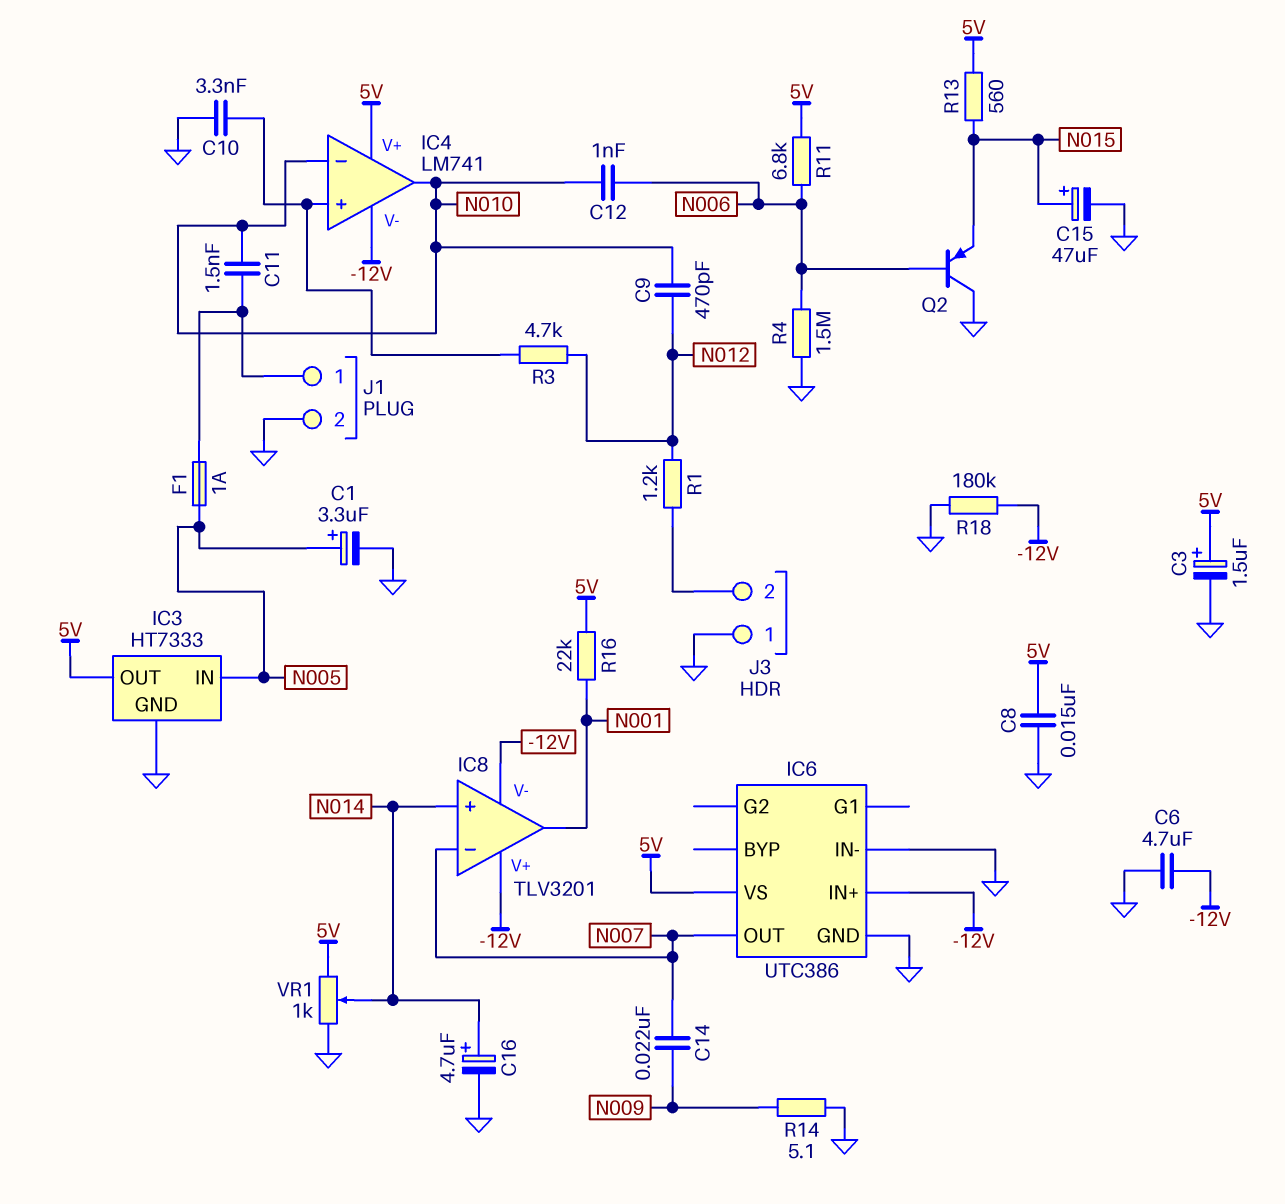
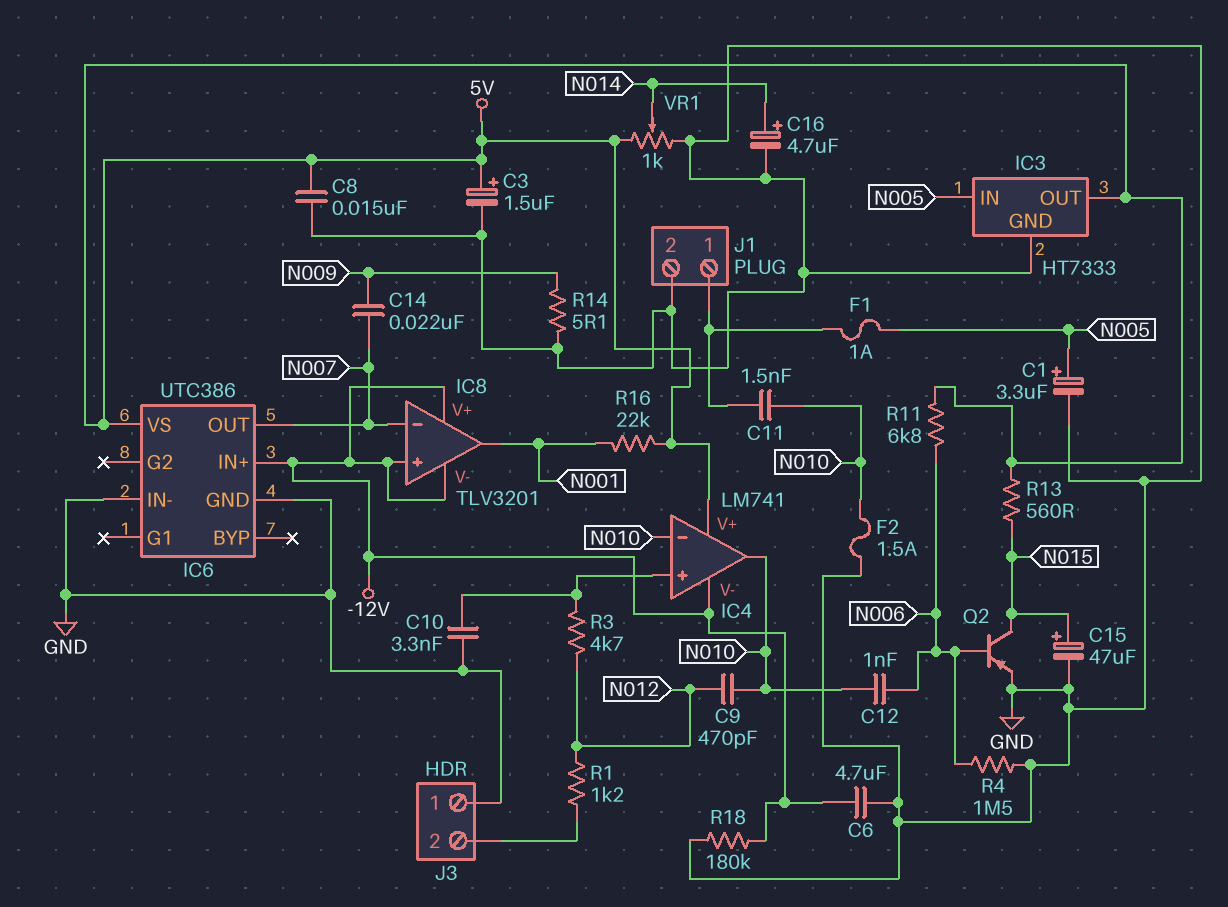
F2: none -> 1.5A (GND, N010)
IC8 pin in+: N014 -> -12V
Q2: PNP (B N006, C GND, E N015) -> PNP (B N006, C N015, E GND)

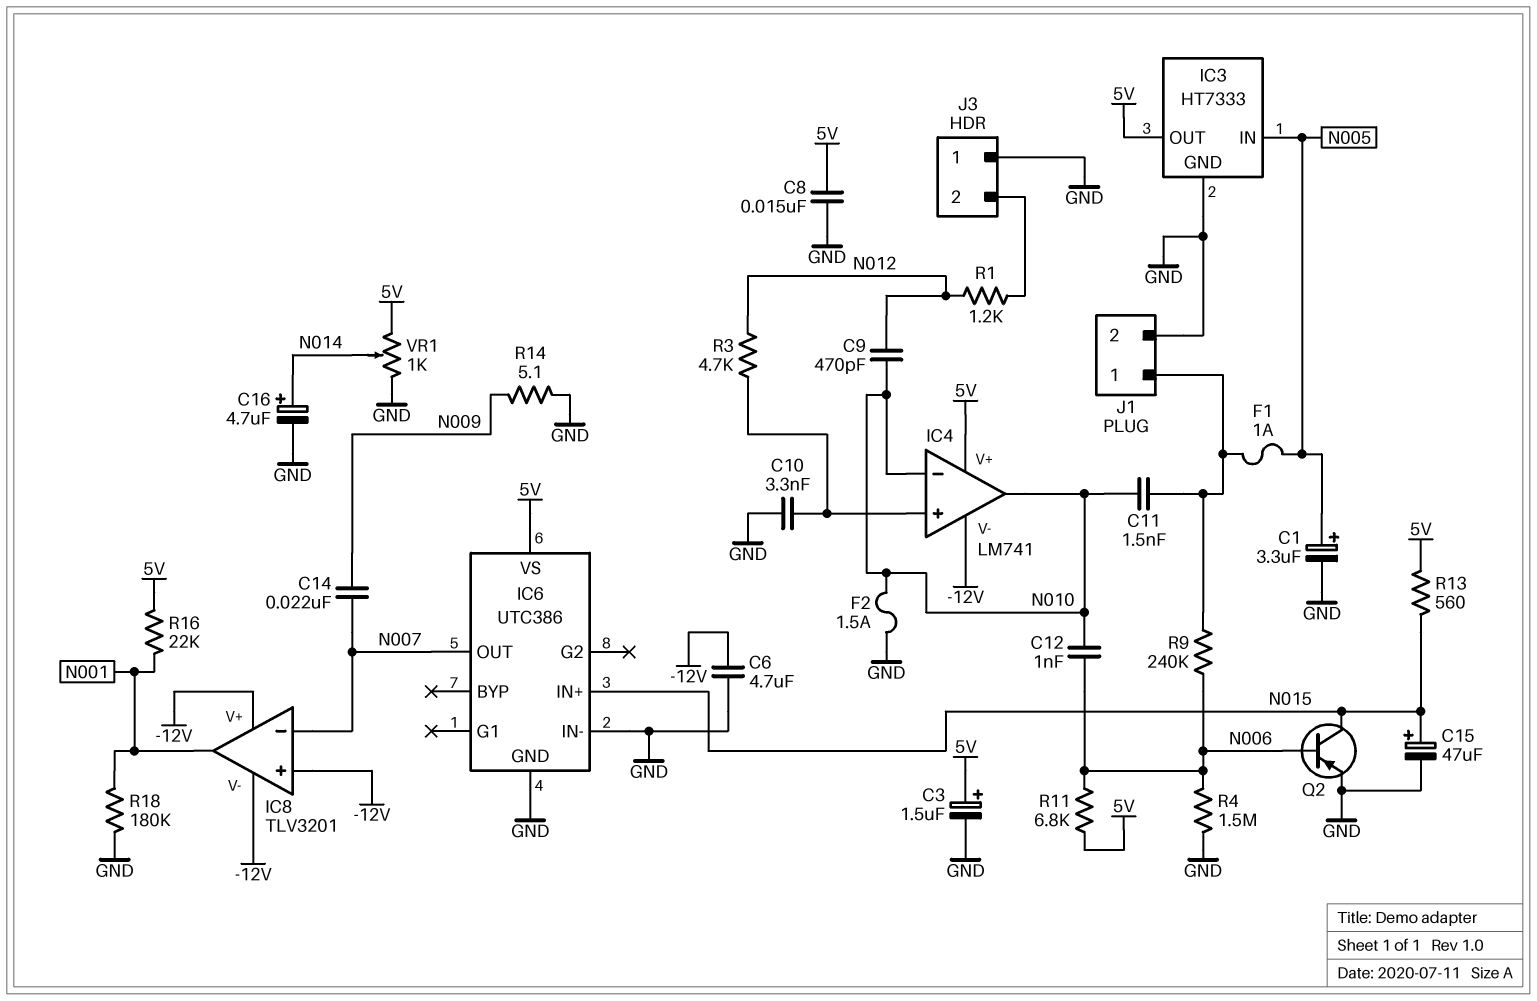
IC6 pin IN+: -12V -> N015
R9: none -> 240k (J1/1, N006)
R18: 180k (-12V, GND) -> 180k (GND, N001)

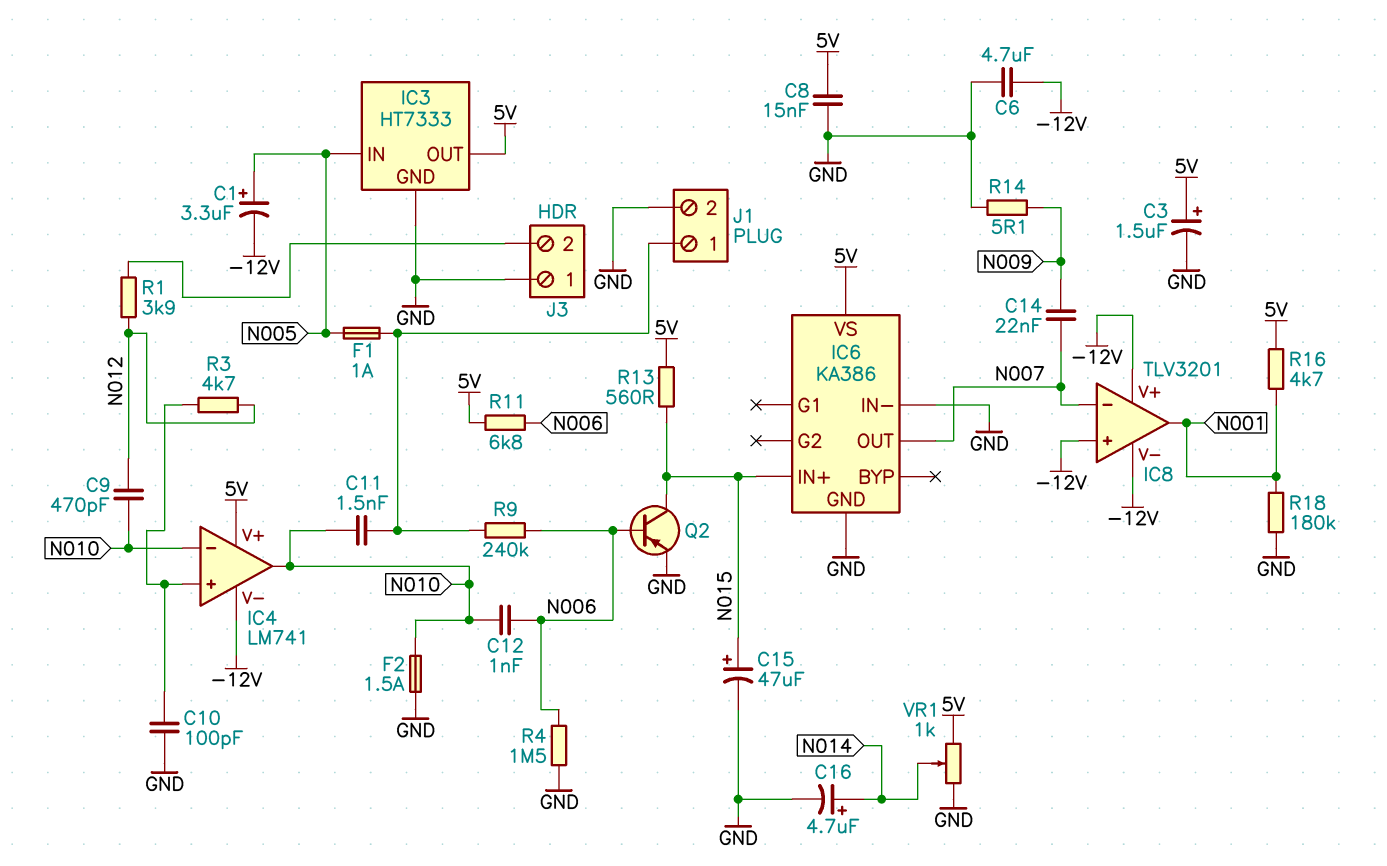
C1: 3.3uF (plus N005, minus GND) -> 3.3uF (plus N005, minus -12V)
C10: 3.3nF (GND, IC4/in+) -> 100pF (GND, IC4/in+)
IC6: UTC386 -> KA386
R1: 1.2k (J3/2, N012) -> 3.9k (J3/2, N012)
R16: 22k (5V, N001) -> 4.7k (5V, N001)

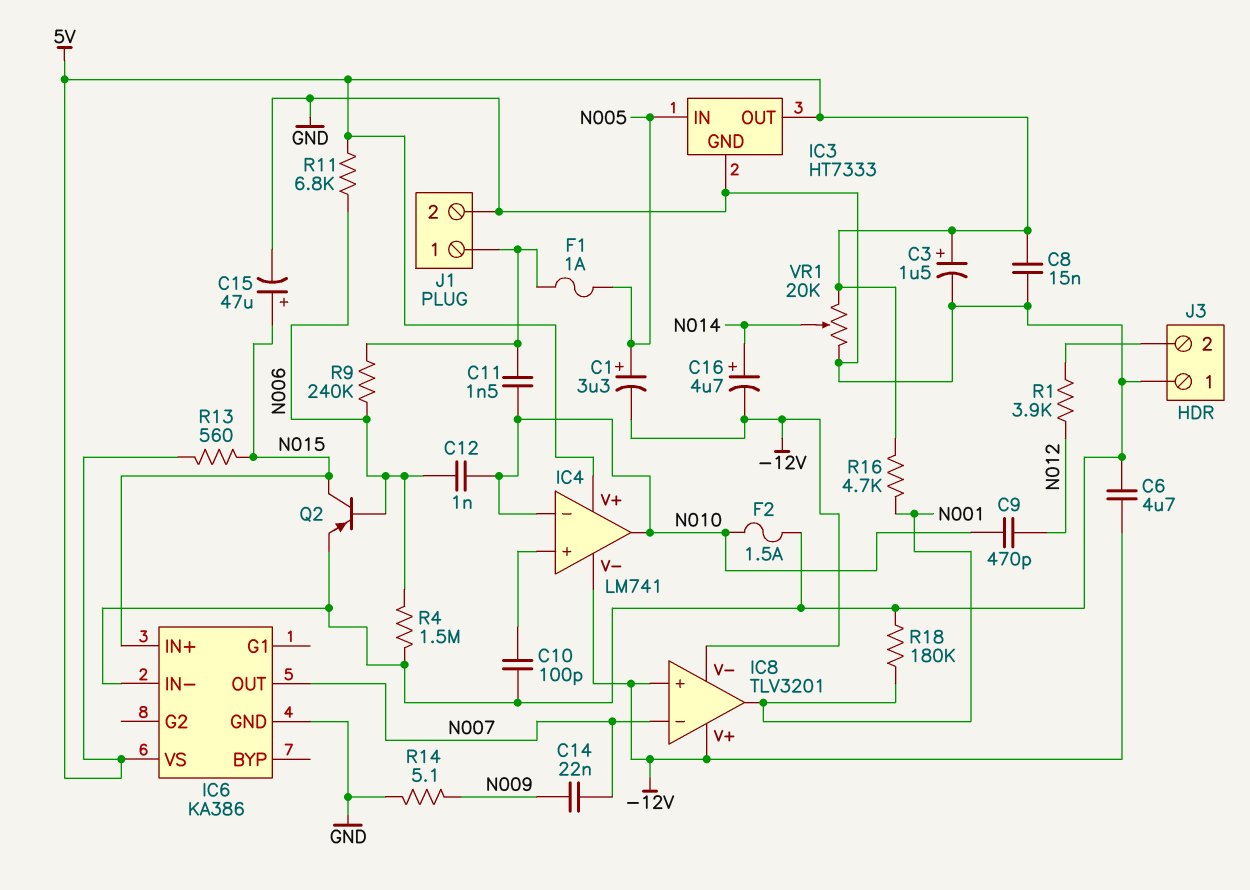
C16: 4.7uF (plus N014, minus GND) -> 4.7uF (plus N014, minus -12V)
R3: 4.7k (IC4/in+, N012) -> none
VR1: 1k (5V, GND, wiper N014) -> 20k (5V, GND, wiper N014)

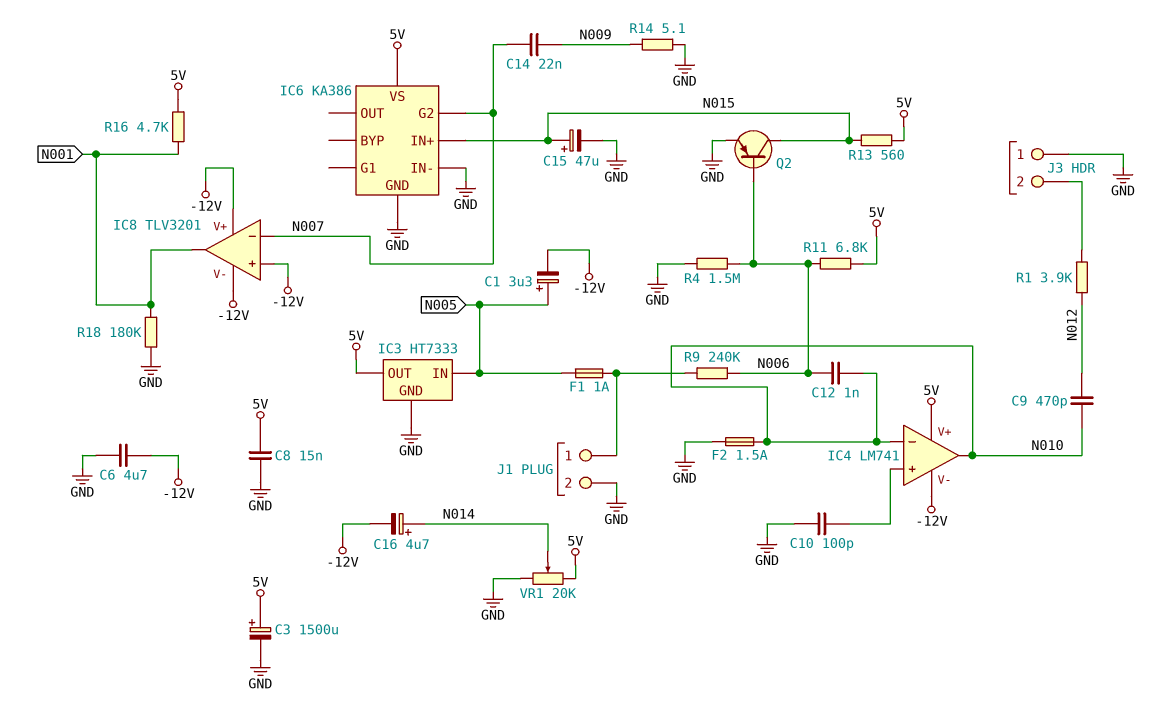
C3: 1.5uF (plus 5V, minus GND) -> 1500uF (plus 5V, minus GND)
C11: 1.5nF (J1/1, N010) -> none
IC6 pin G2: none -> N007
IC6 pin OUT: N007 -> none

